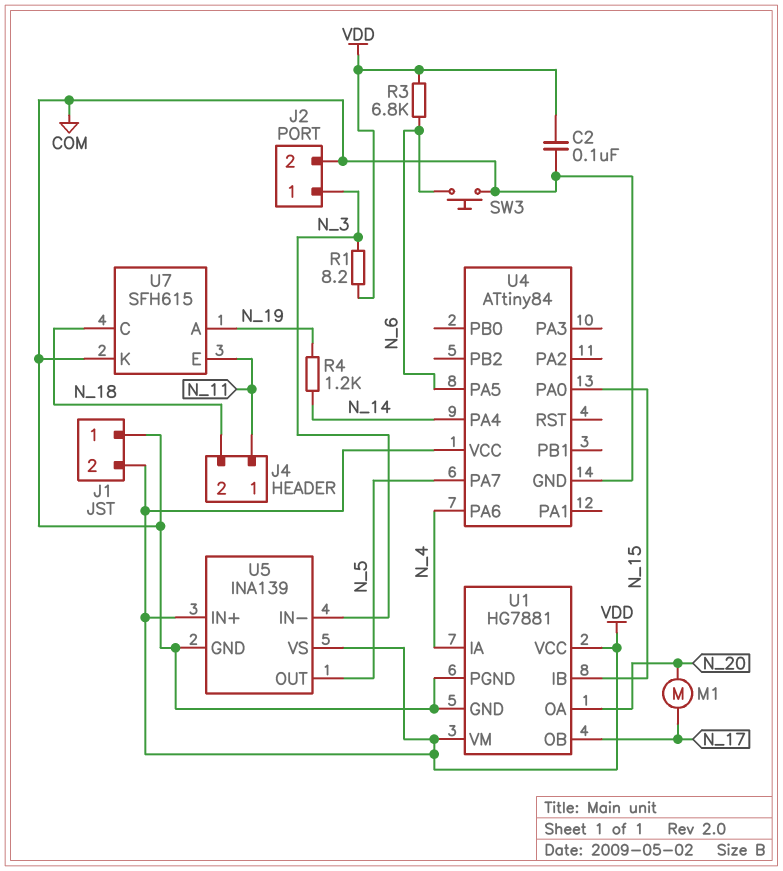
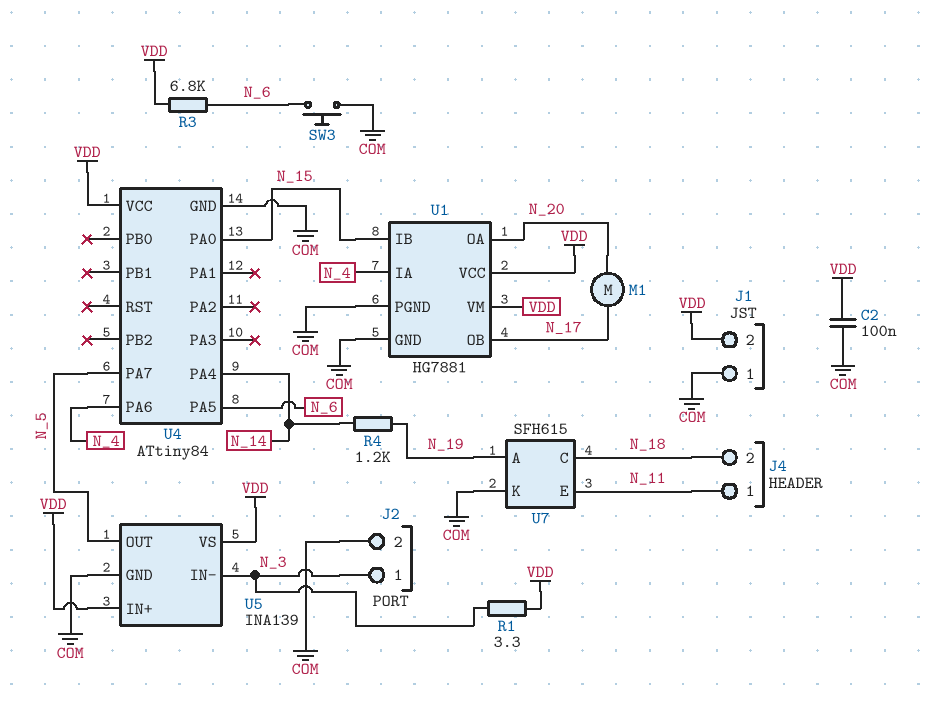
R1: 8.2 (N_3, VDD) -> 3.3 (N_3, VDD)

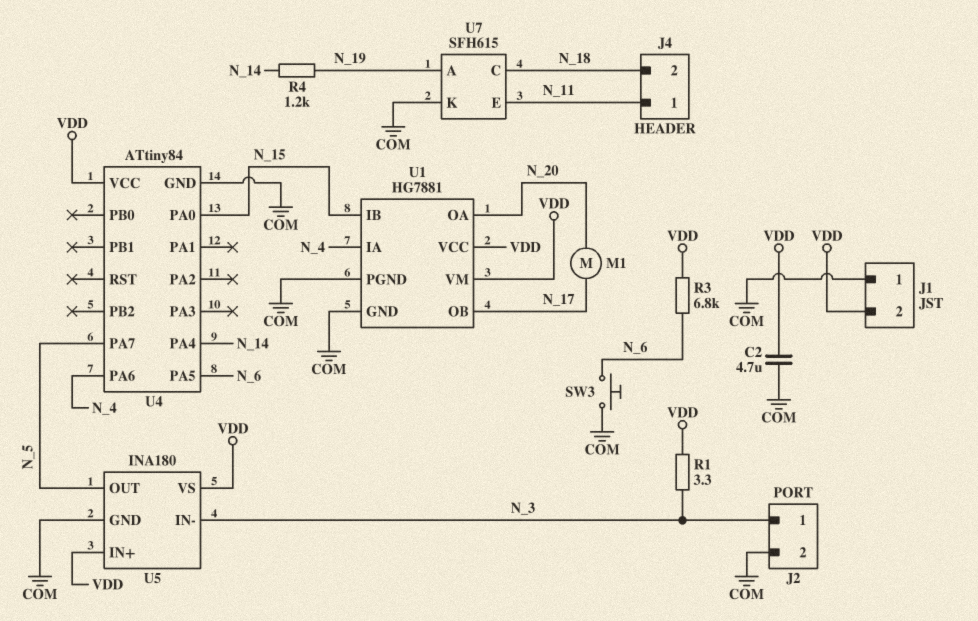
C2: 100nF (COM, VDD) -> 4.7uF (COM, VDD)
U5: INA139 -> INA180

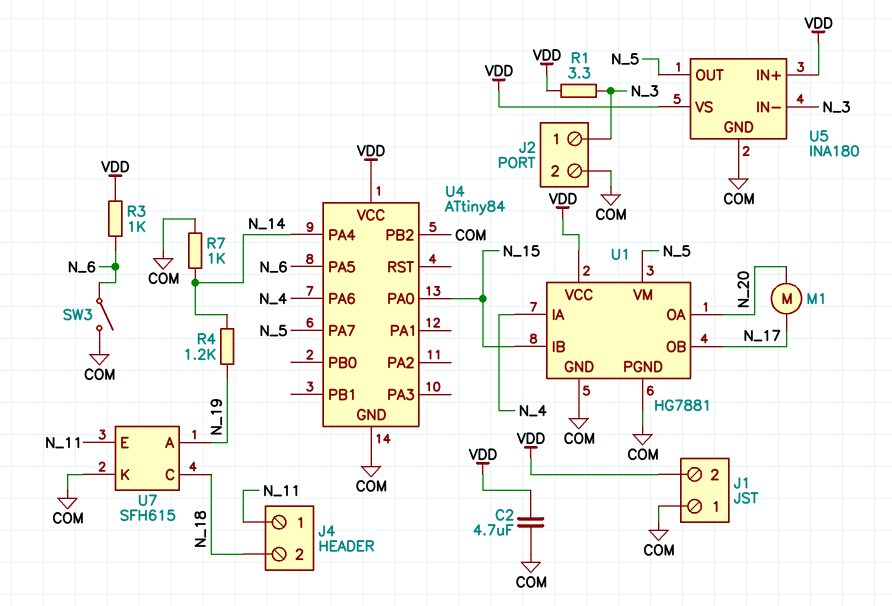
R3: 6.8k (N_6, VDD) -> 1k (N_6, VDD)
R7: none -> 1k (COM, N_14)
SW3: button (COM, N_6) -> switch (COM, N_6)
U1 pin VM: VDD -> N_5
U4 pin PB2: none -> COM

